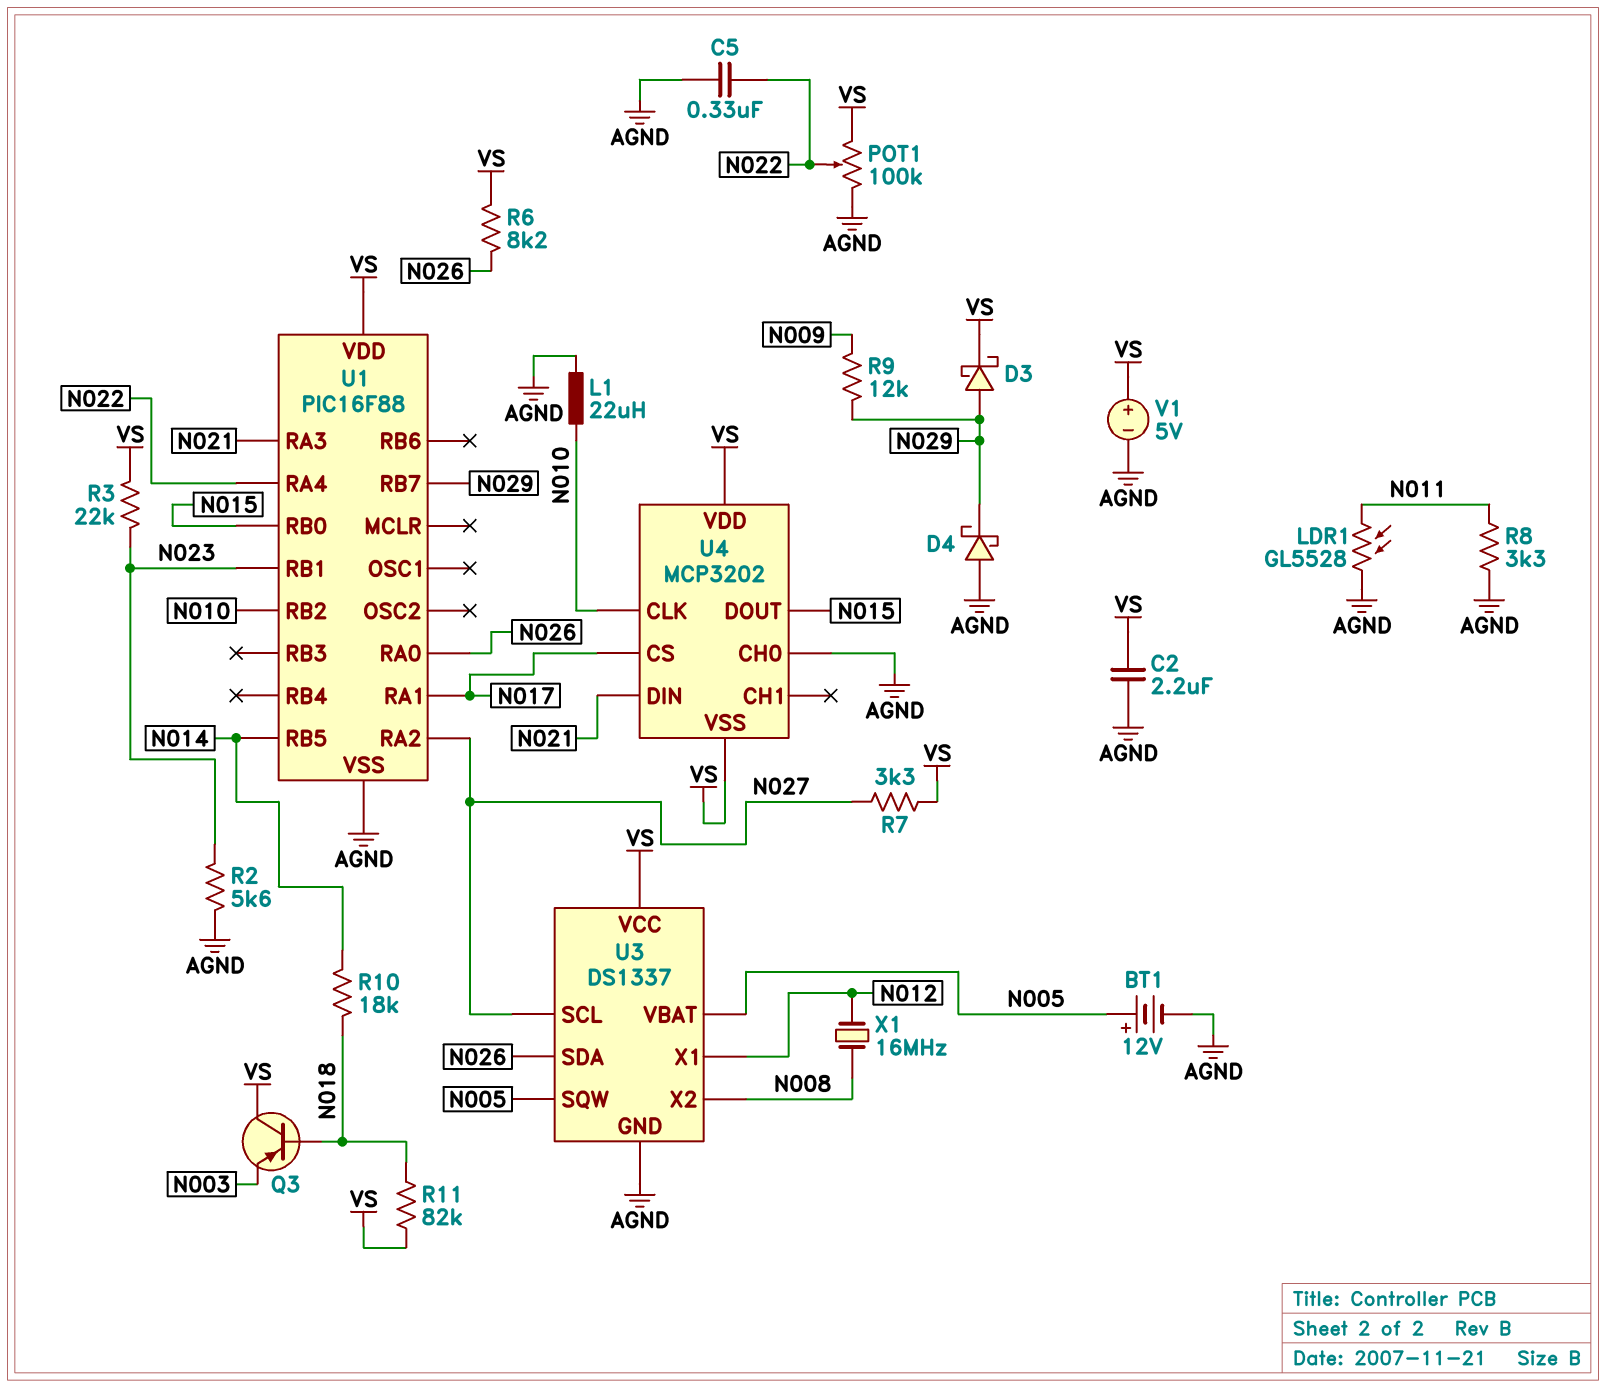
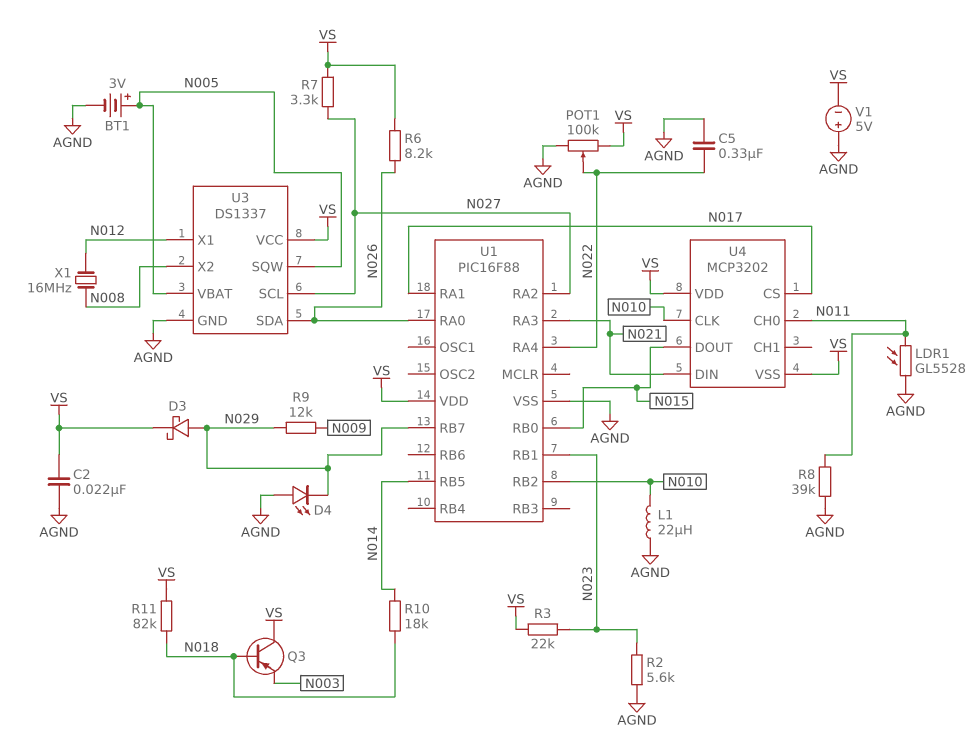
BT1: 12V (plus N005, minus AGND) -> 3V (plus N005, minus AGND)
C2: 2.2uF (AGND, VS) -> 22nF (AGND, VS)
D4: schottky (A AGND, K N029) -> LED (A AGND, K N029)
R8: 3.3k (AGND, N011) -> 39k (AGND, N011)
U4 pin CH0: AGND -> N011
V1: 5V (plus VS, minus AGND) -> 5V (plus AGND, minus VS)

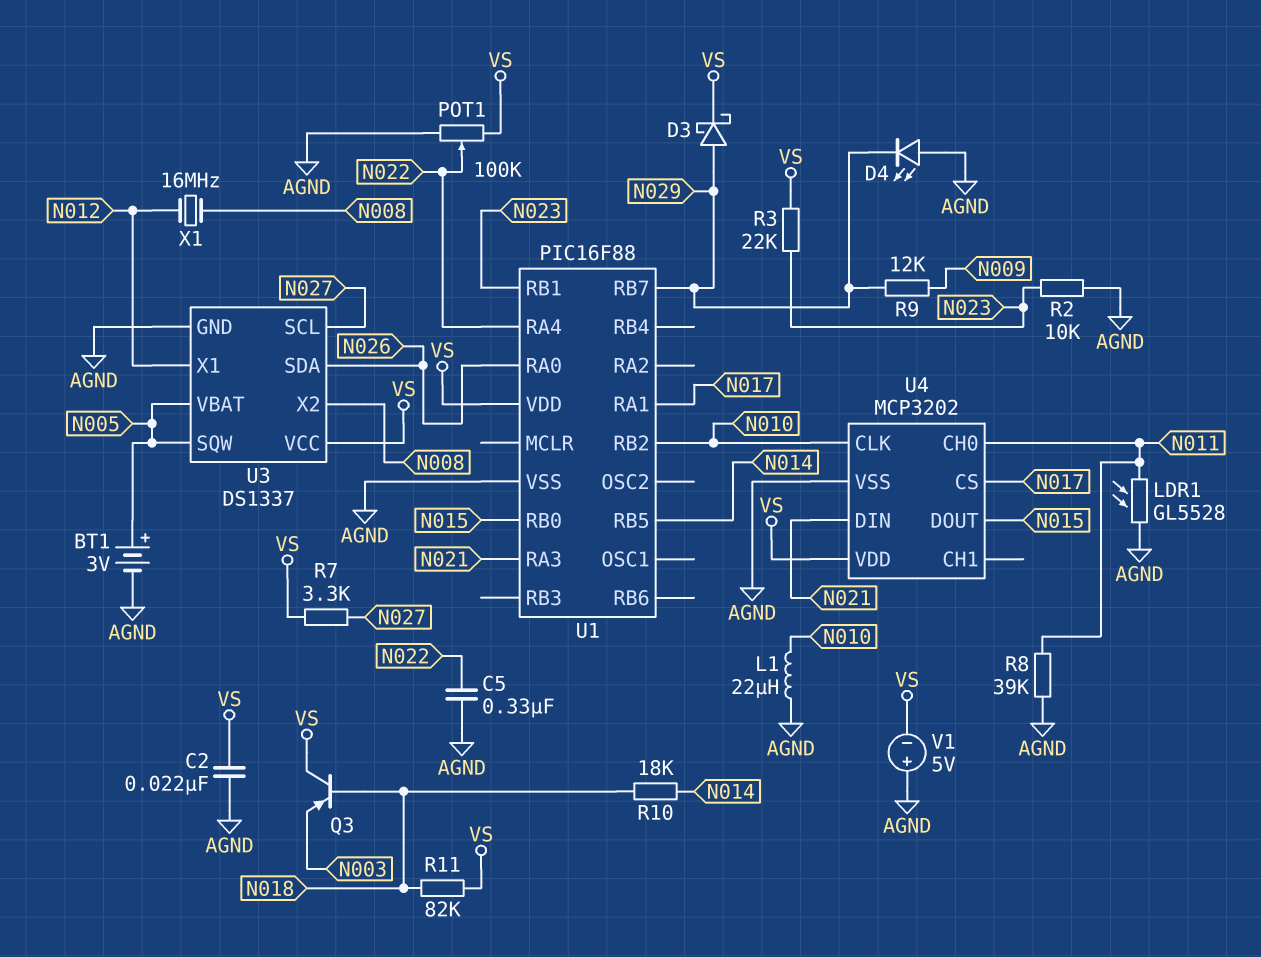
R2: 5.6k (AGND, N023) -> 10k (AGND, N023)
R6: 8.2k (N026, VS) -> none
U1 pin RA2: N027 -> none
U4 pin VSS: VS -> AGND

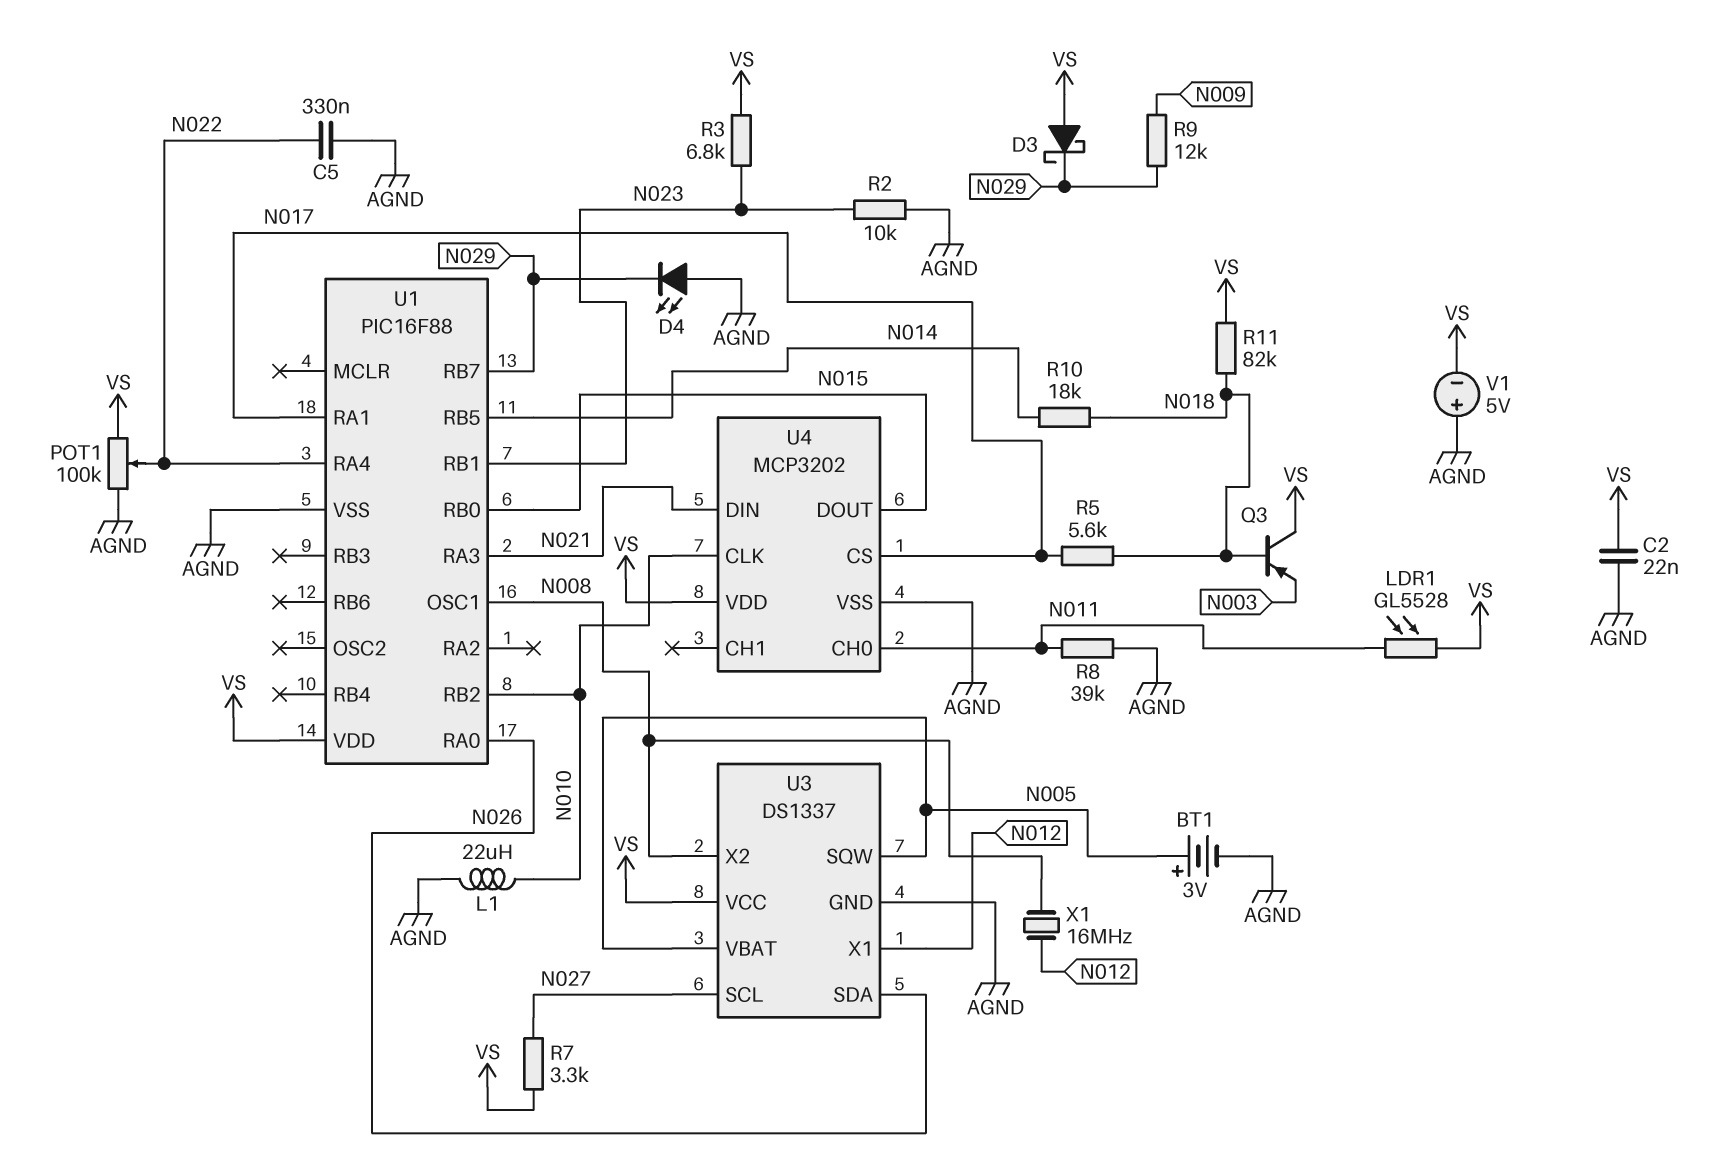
D3: schottky (A N029, K VS) -> schottky (A VS, K N029)
LDR1: GL5528 (AGND, N011) -> GL5528 (N011, VS)
R3: 22k (N023, VS) -> 6.8k (N023, VS)
R5: none -> 5.6k (N017, N018)
U1 pin OSC1: none -> N008

